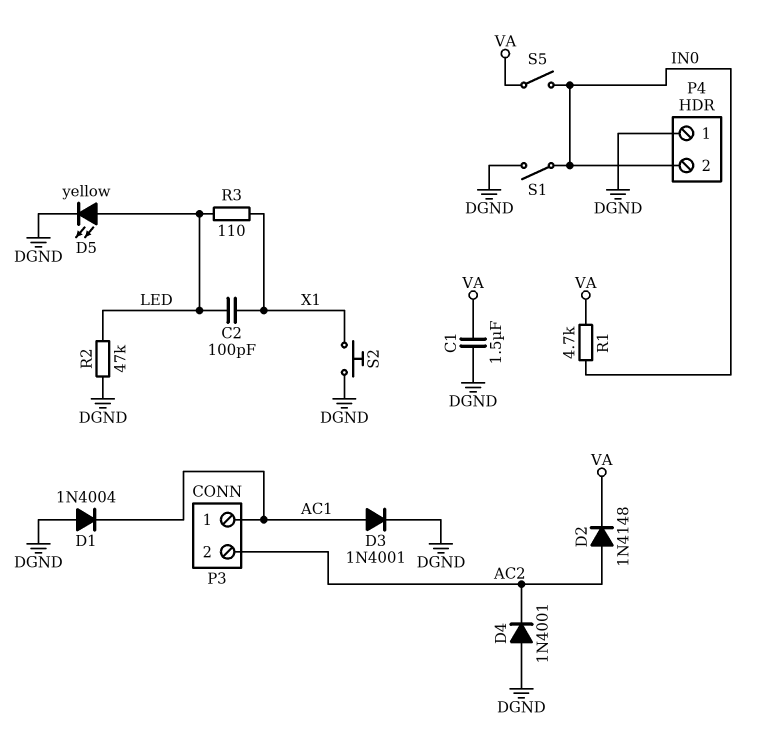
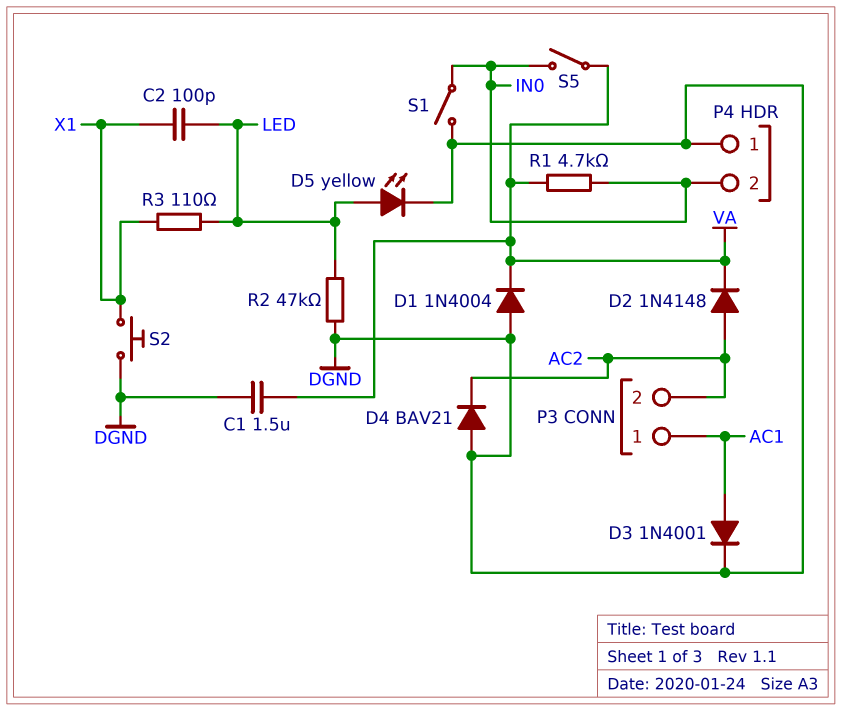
D1: diode 1N4004 (A DGND, K AC1) -> diode 1N4004 (A DGND, K VA)
D4: diode 1N4001 (A DGND, K AC2) -> diode BAV21 (A DGND, K AC2)

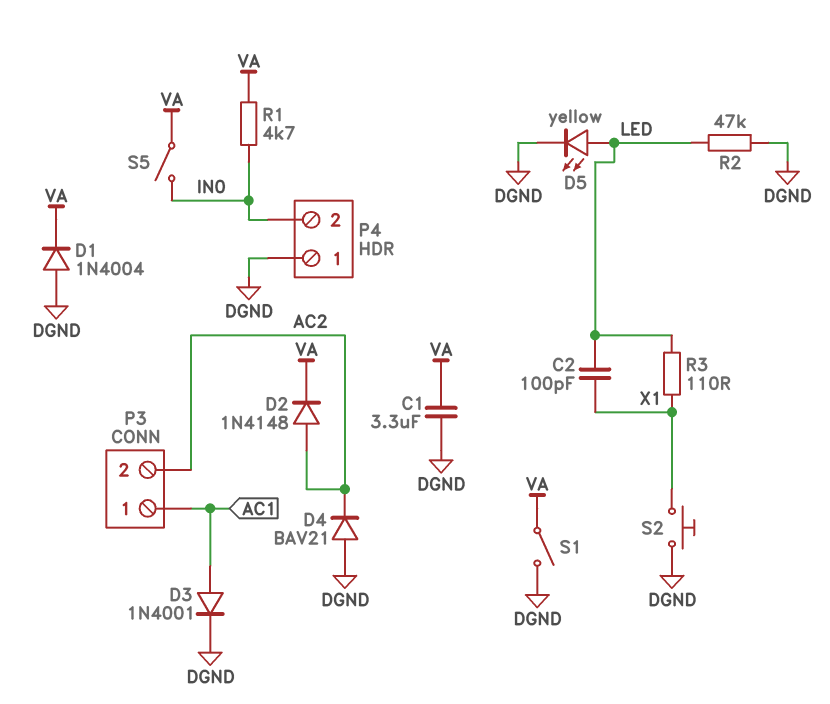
C1: 1.5uF (DGND, VA) -> 3.3uF (DGND, VA)
S1: switch (DGND, IN0) -> switch (DGND, VA)

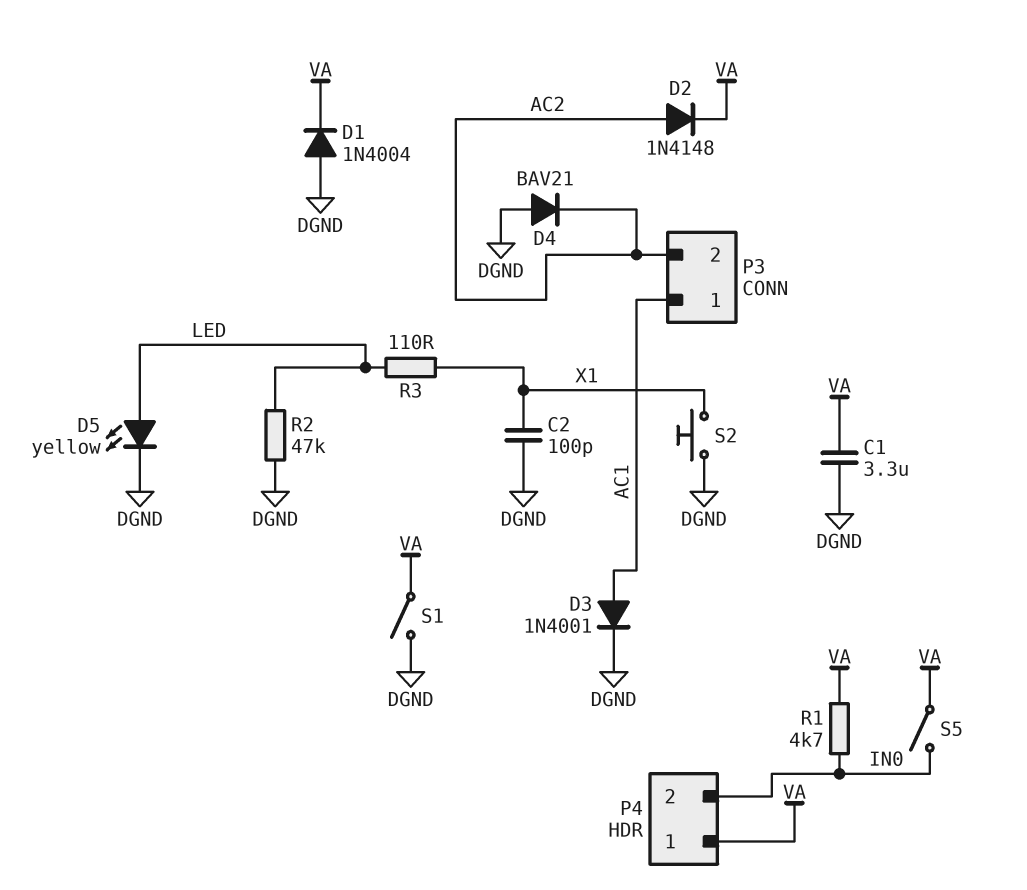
C2: 100pF (LED, X1) -> 100pF (DGND, X1)
P4 pin 1: DGND -> VA

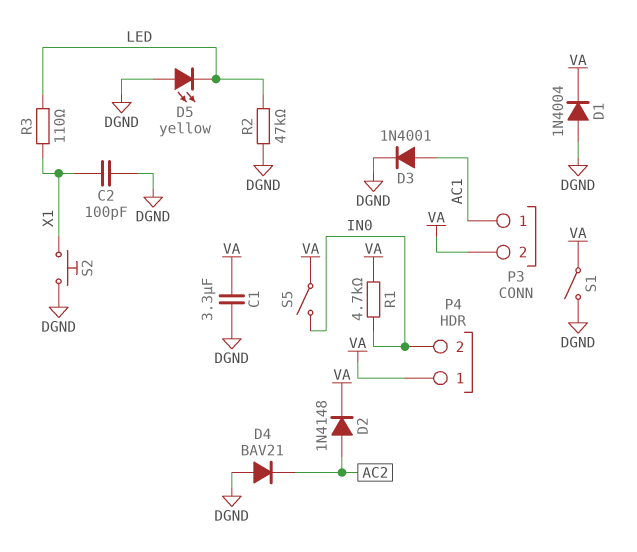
D5: LED yellow (A LED, K DGND) -> LED yellow (A DGND, K LED)
P3 pin 2: AC2 -> VA

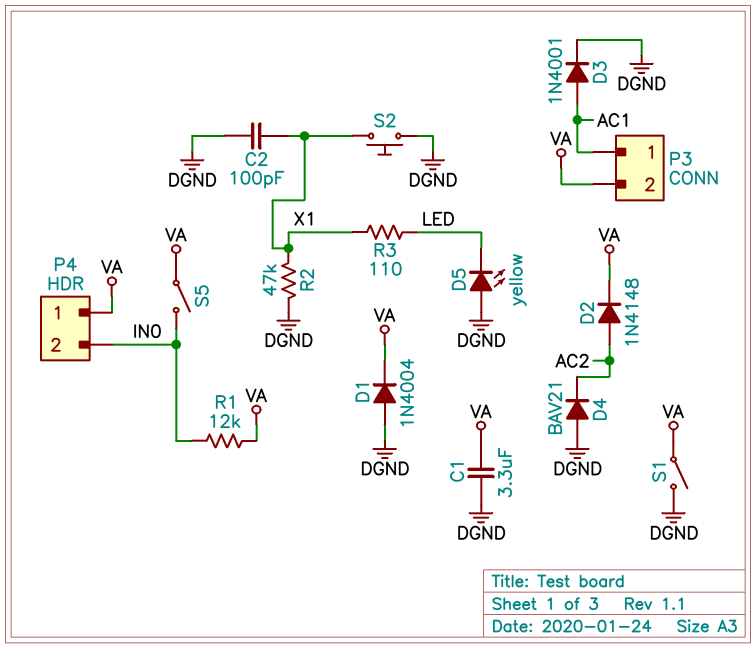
R1: 4.7k (IN0, VA) -> 12k (IN0, VA)
R2: 47k (DGND, LED) -> 47k (DGND, X1)

